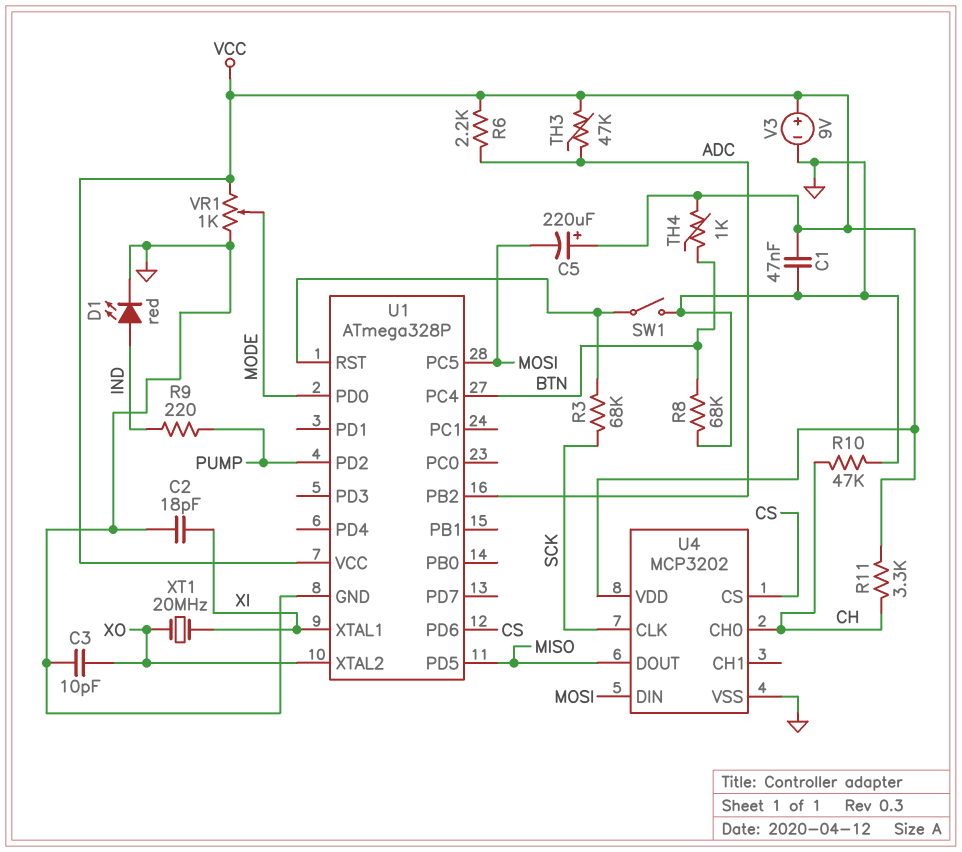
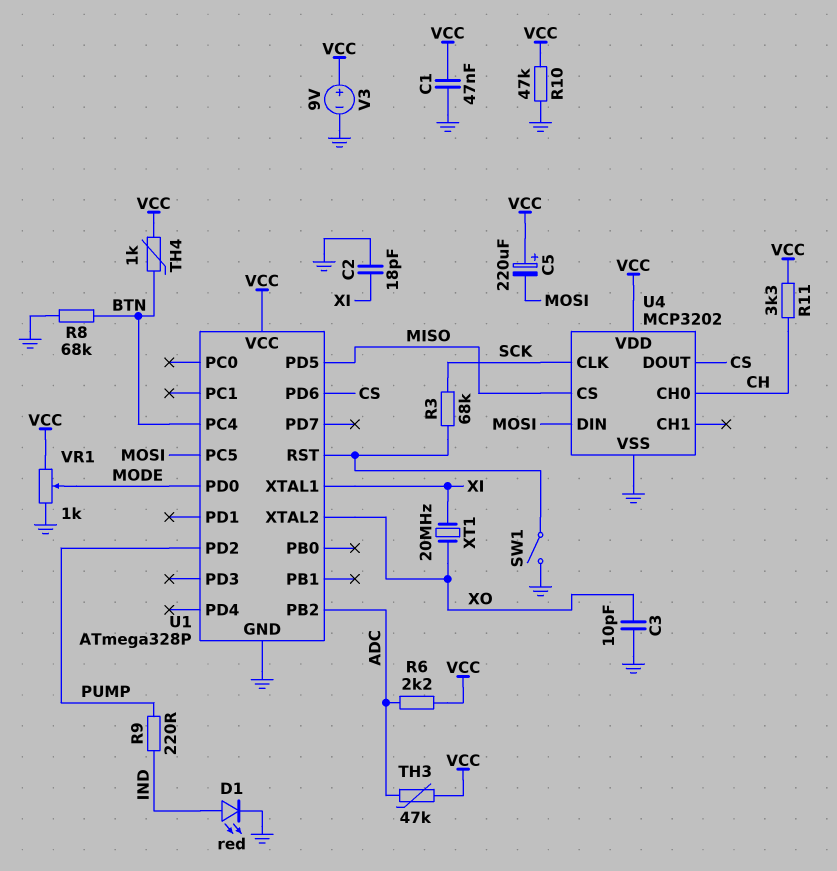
R10: 47k (CH, GND) -> 47k (GND, VCC)
U4 pin CS: CS -> MISO
U4 pin DOUT: MISO -> CS

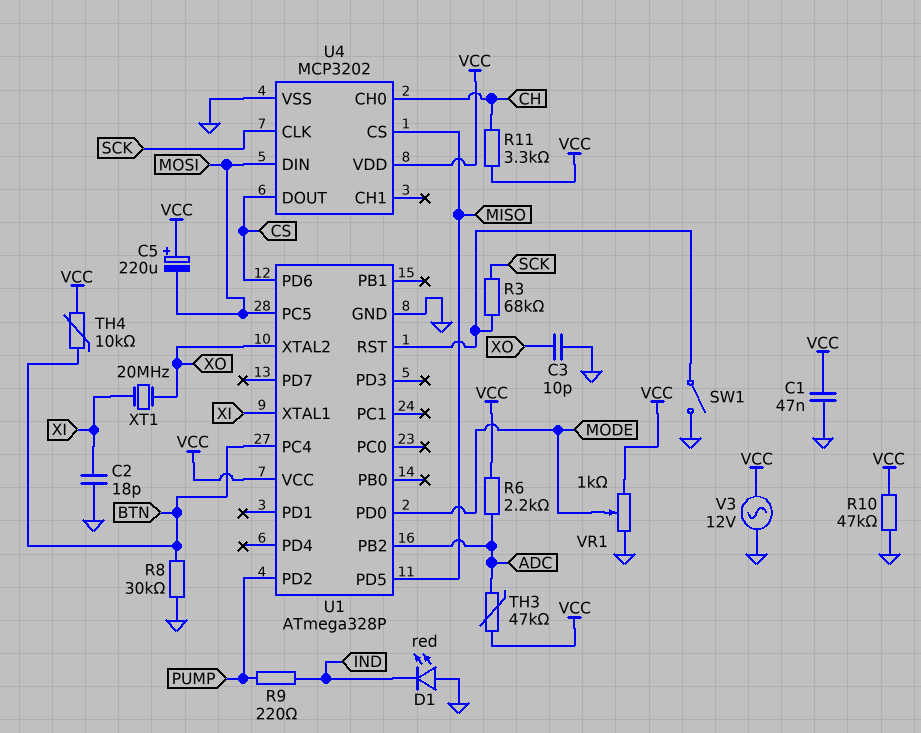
D1: LED red (A IND, K GND) -> LED red (A GND, K IND)
R8: 68k (BTN, GND) -> 30k (BTN, GND)
TH4: 1k (BTN, VCC) -> 10k (BTN, VCC)
V3: 9V (plus VCC, minus GND) -> AC 12V (GND, VCC)

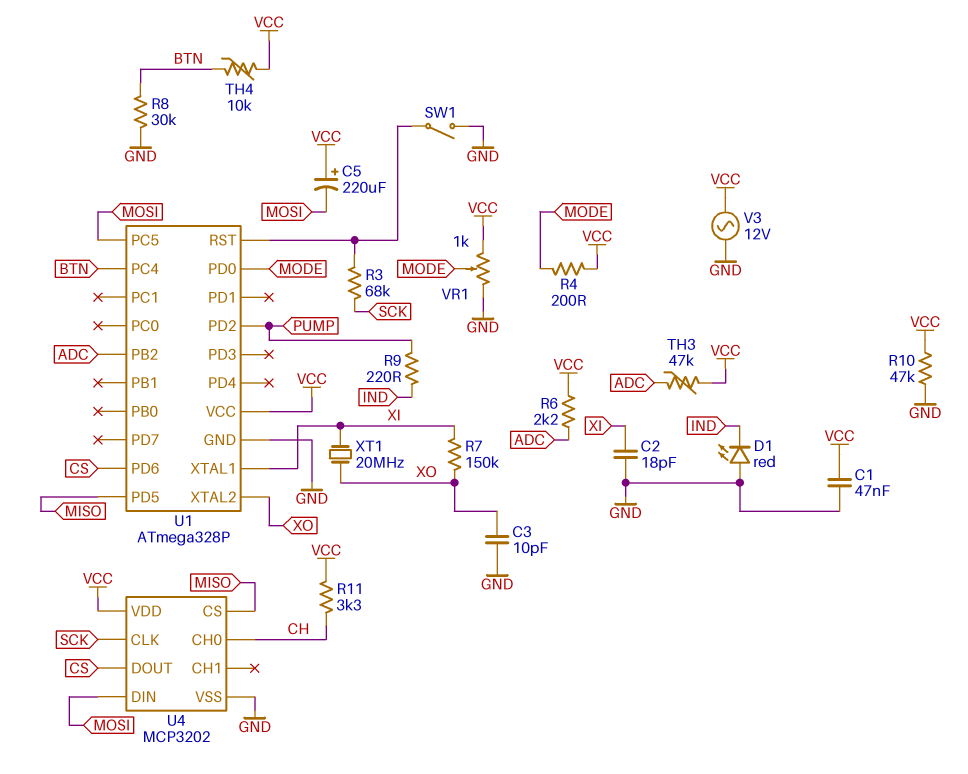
R4: none -> 200 (MODE, VCC)
R7: none -> 150k (XI, XO)

